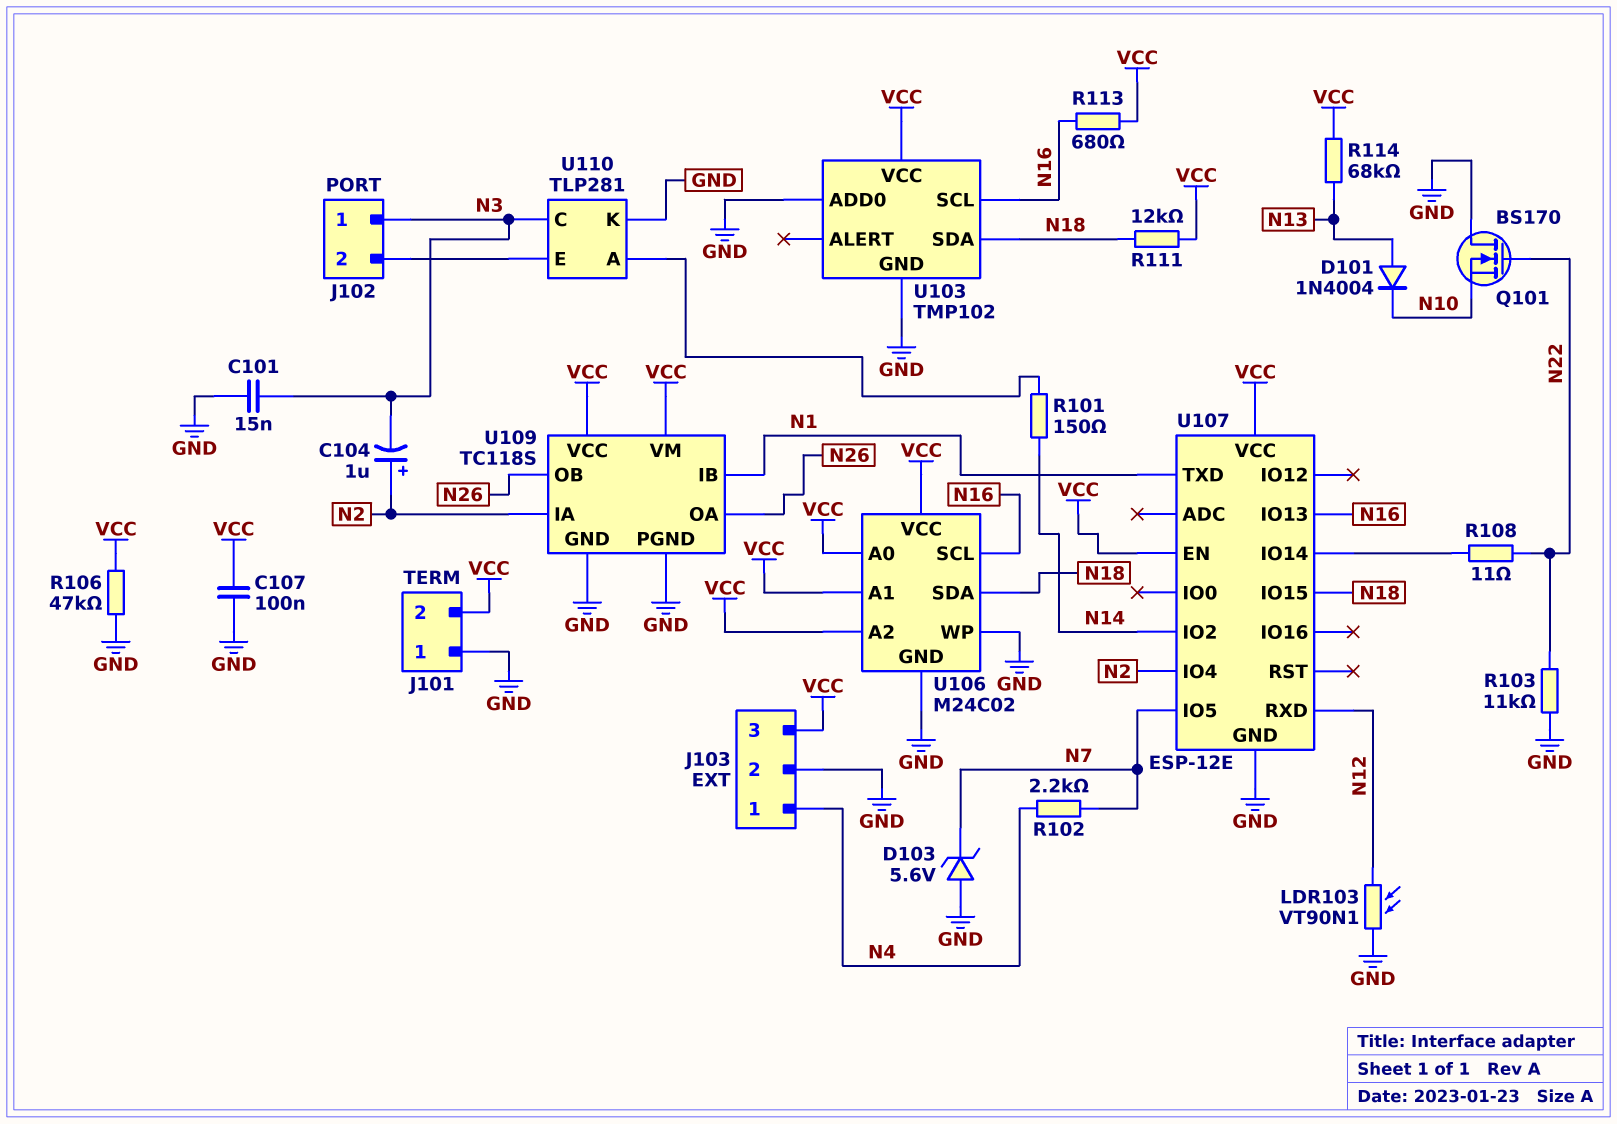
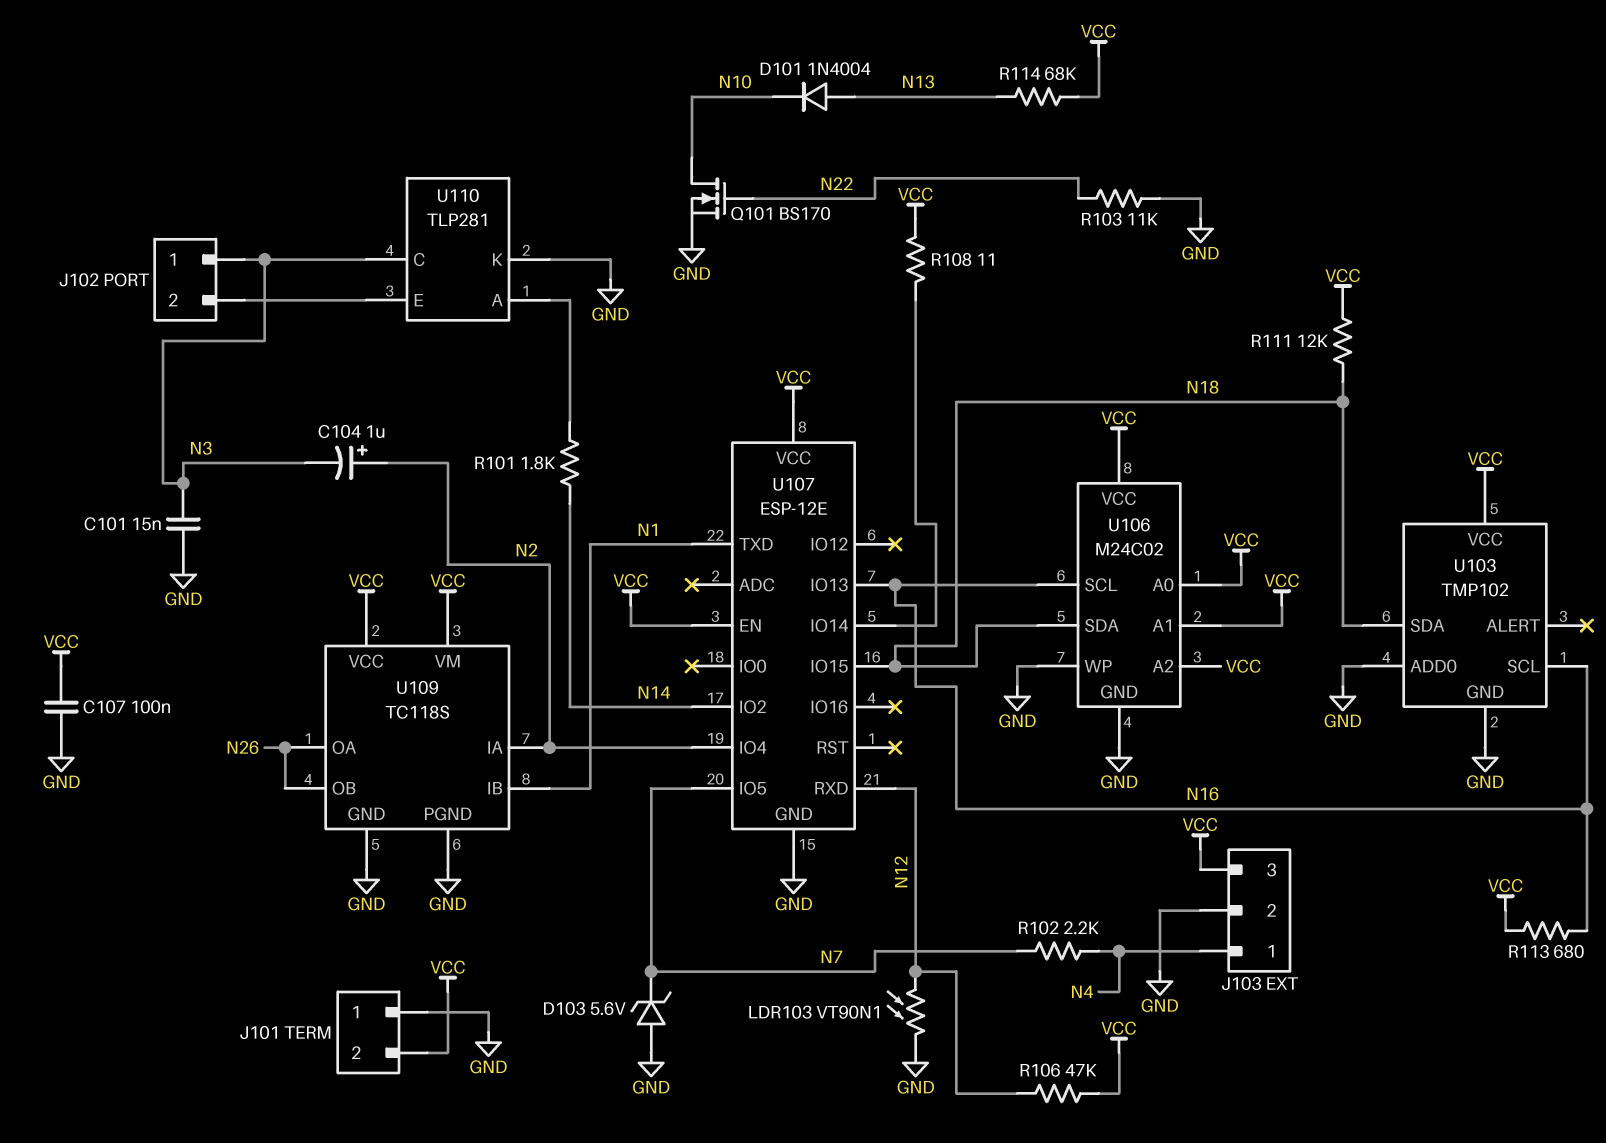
Q101: NMOS BS170 (G N22, D GND, S N10) -> NMOS BS170 (G N22, D N10, S GND)
R101: 150 (N14, U110/A) -> 1.8k (N14, U110/A)
R106: 47k (GND, VCC) -> 47k (N12, VCC)
R108: 11 (N22, U107/IO14) -> 11 (U107/IO14, VCC)

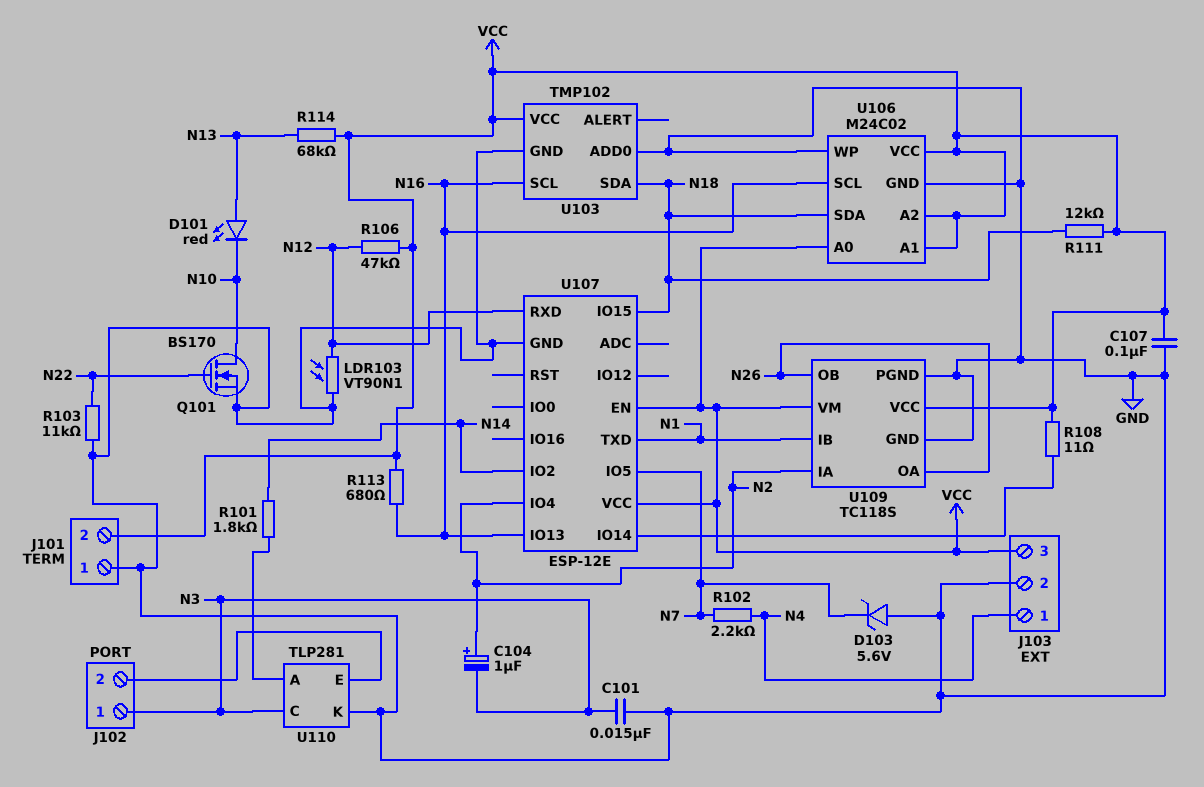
D101: diode 1N4004 (A N13, K N10) -> LED red (A N13, K N10)

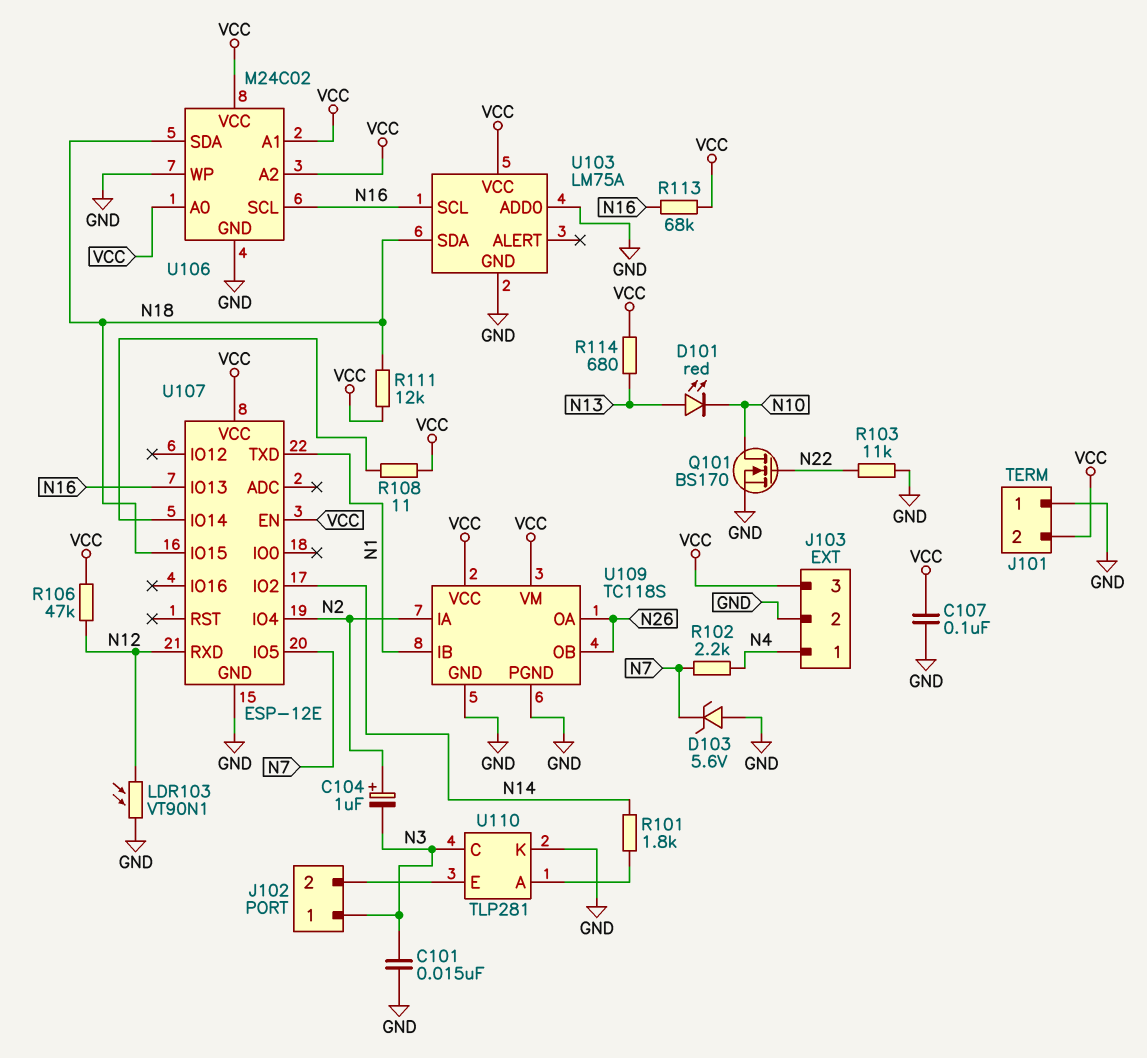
R113: 680 (N16, VCC) -> 68k (N16, VCC)
R114: 68k (N13, VCC) -> 680 (N13, VCC)
U103: TMP102 -> LM75A

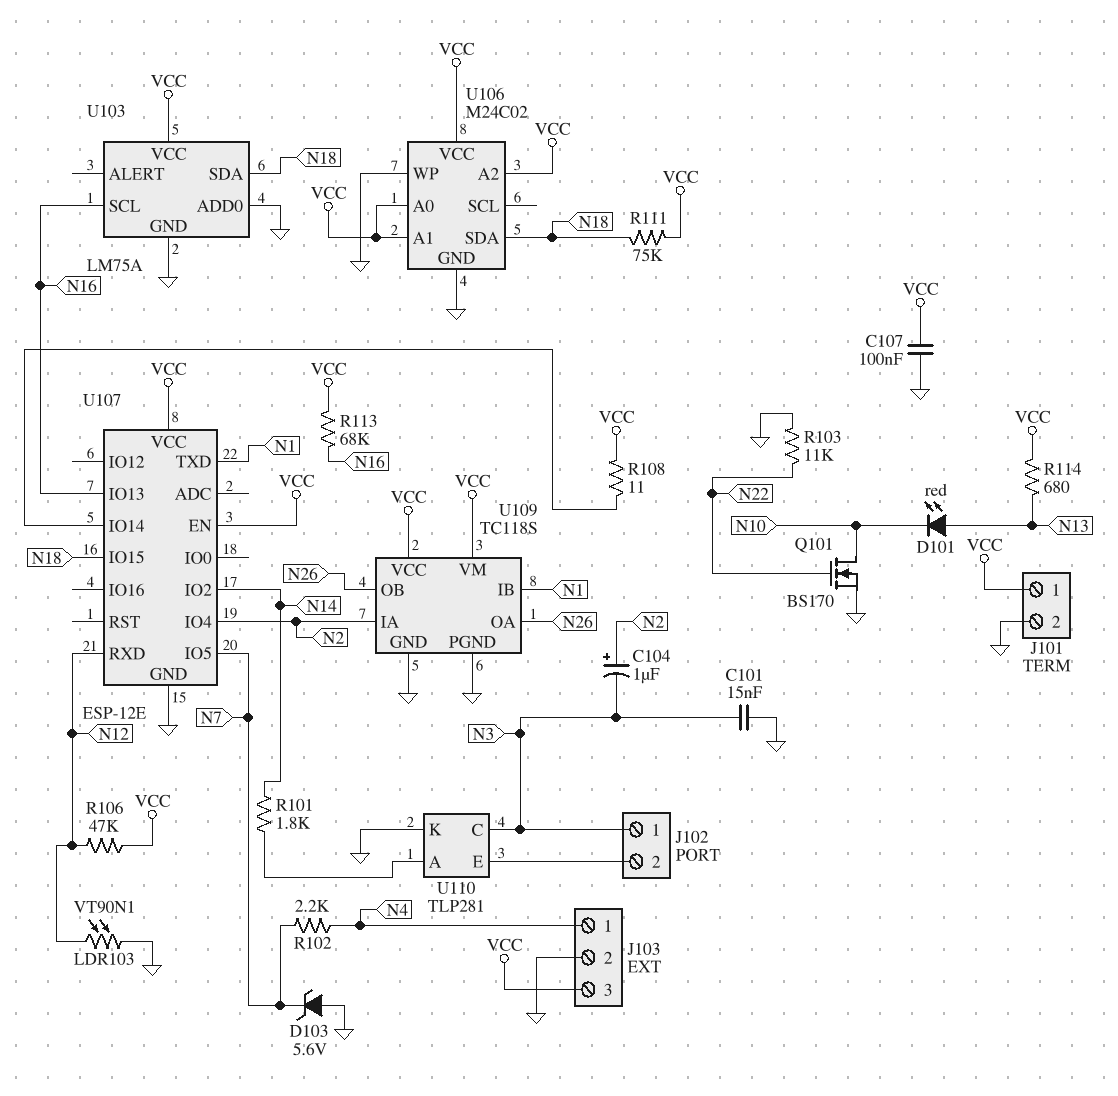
J101 pin 1: GND -> VCC
J101 pin 2: VCC -> GND
R111: 12k (N18, VCC) -> 75k (N18, VCC)
U106 pin SCL: N16 -> none

